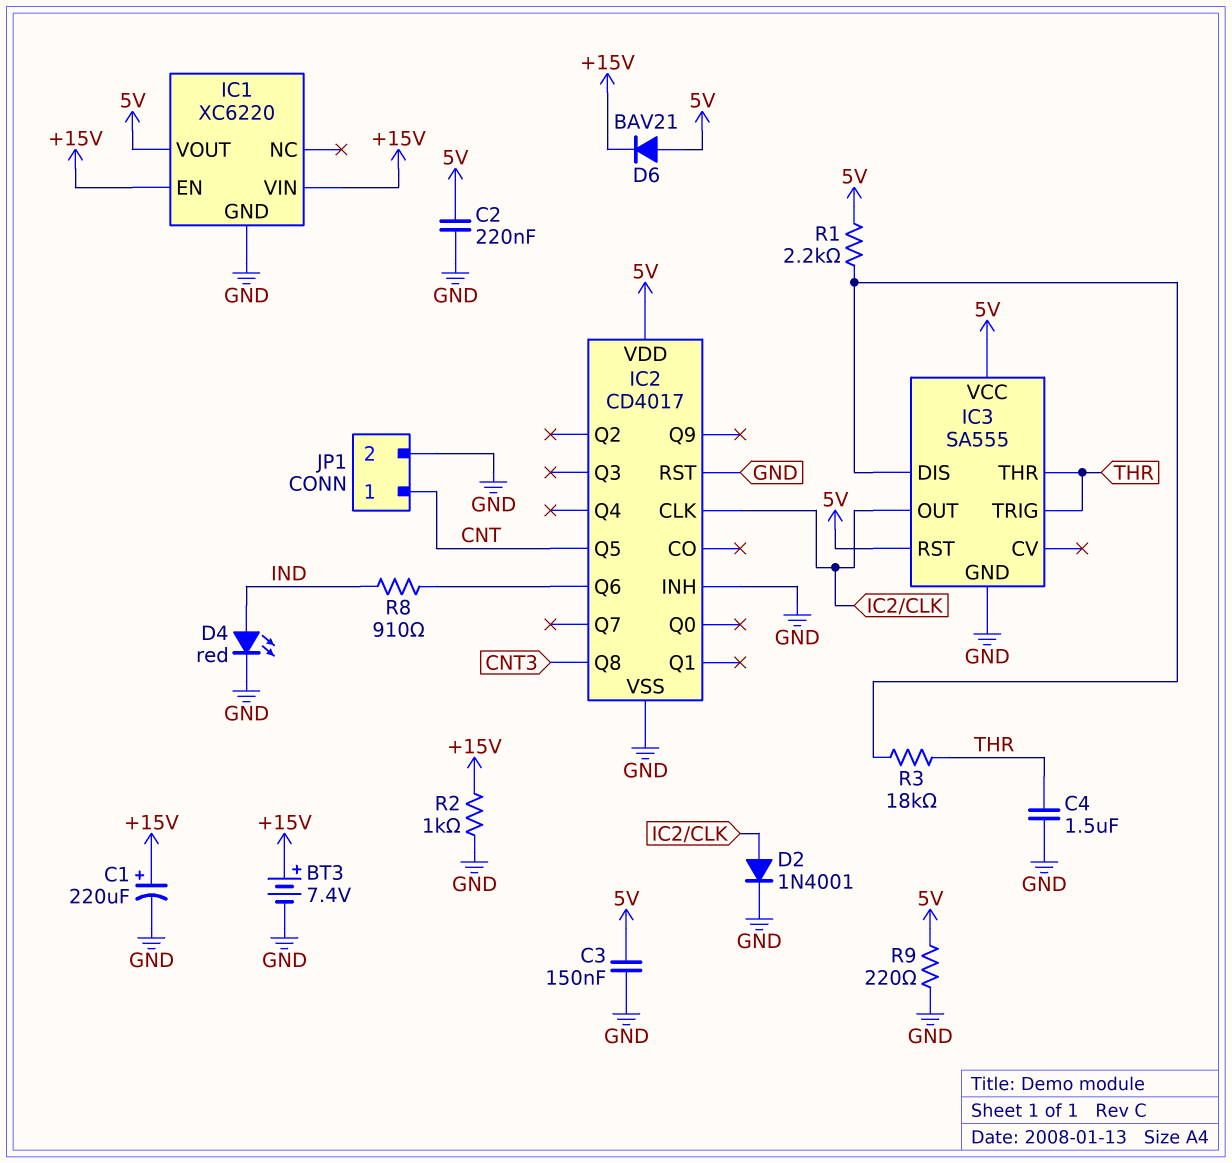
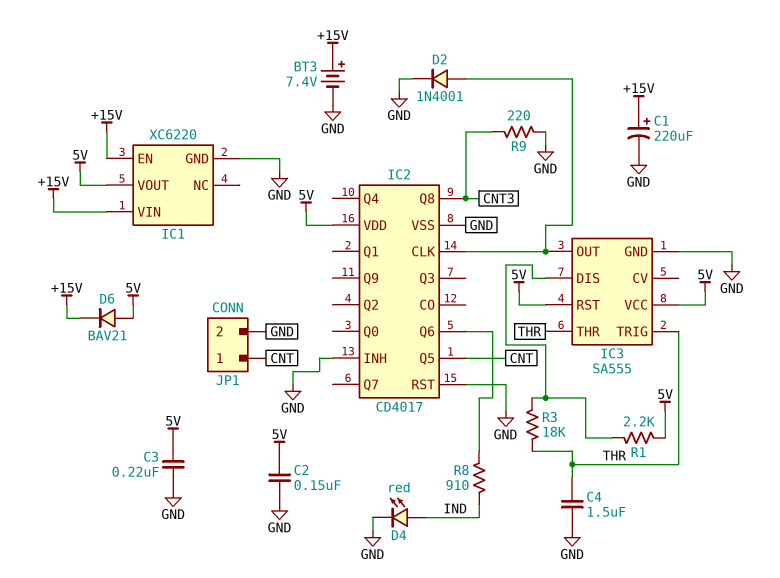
C2: 220nF (5V, GND) -> 150nF (5V, GND)
C3: 150nF (5V, GND) -> 220nF (5V, GND)
R2: 1k (+15V, GND) -> none
R9: 220 (5V, GND) -> 220 (CNT3, GND)

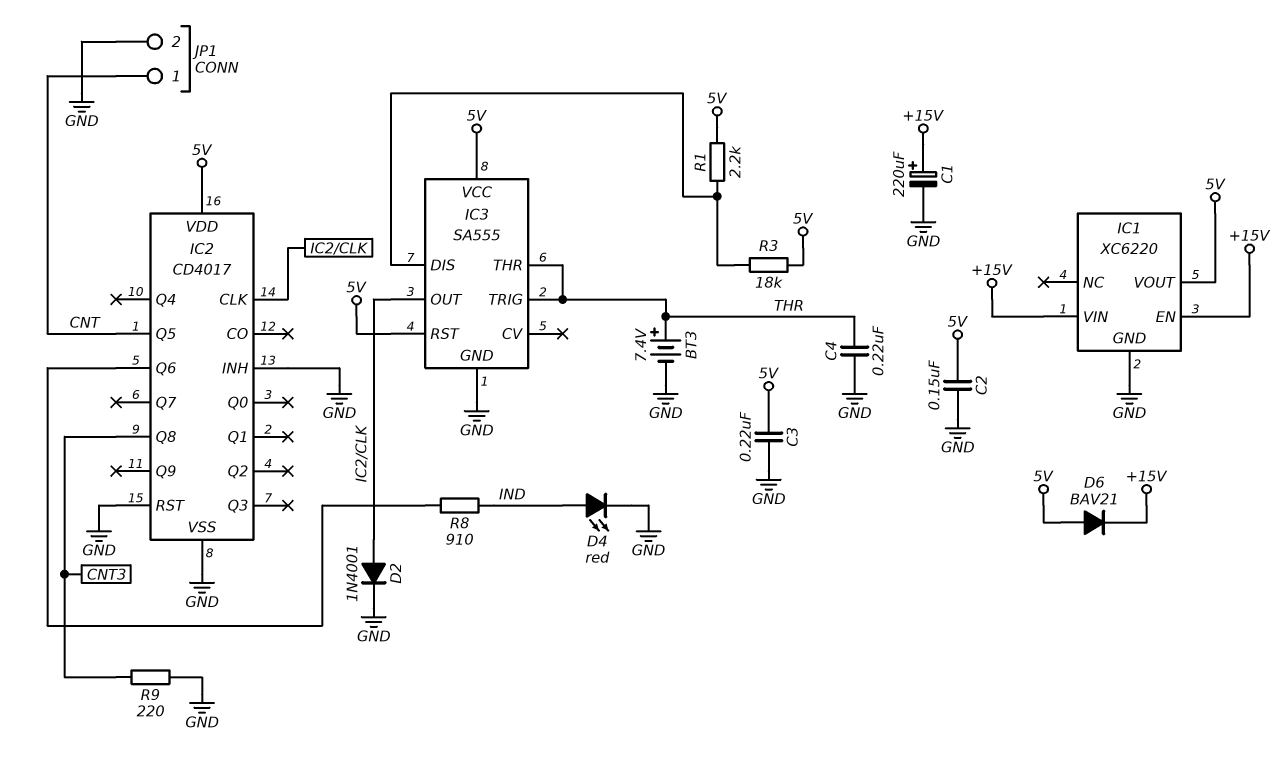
BT3: 7.4V (plus +15V, minus GND) -> 7.4V (plus THR, minus GND)
C4: 1.5uF (GND, THR) -> 220nF (GND, THR)
R3: 18k (IC3/DIS, THR) -> 18k (5V, IC3/DIS)

